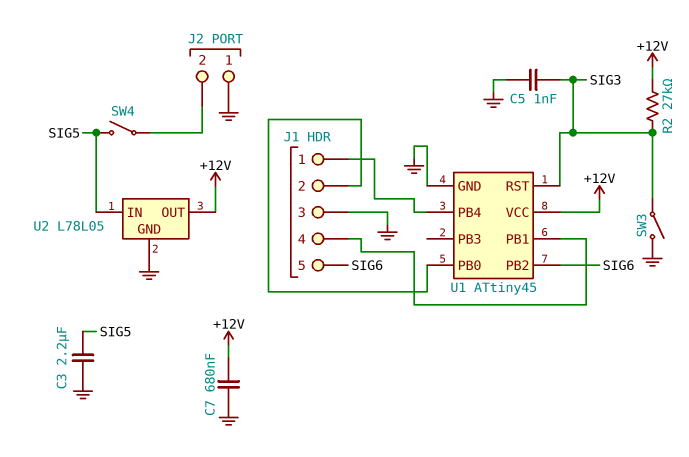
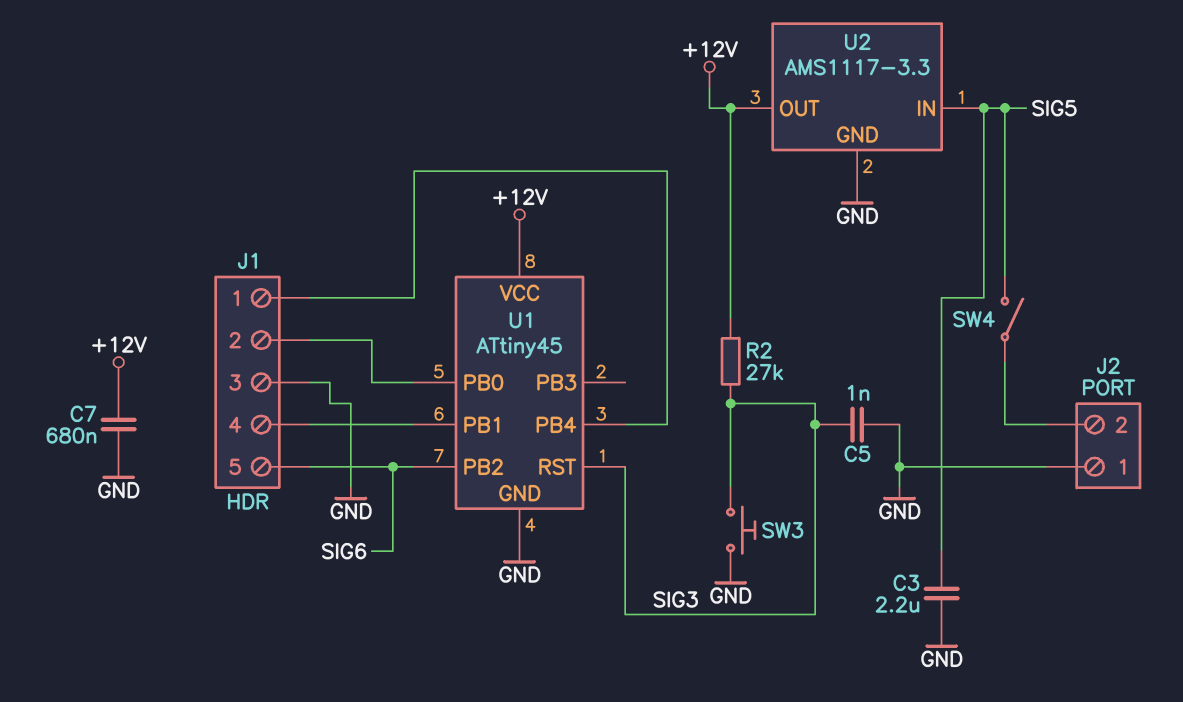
SW3: switch (GND, SIG3) -> button (GND, SIG3)
U2: L78L05 -> AMS1117-3.3

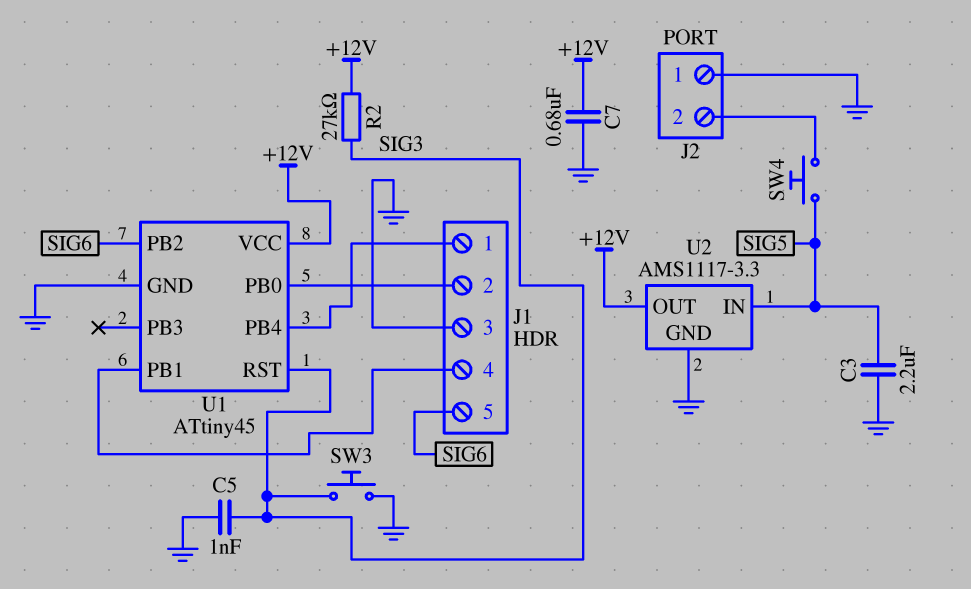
SW4: switch (J2/2, SIG5) -> button (J2/2, SIG5)

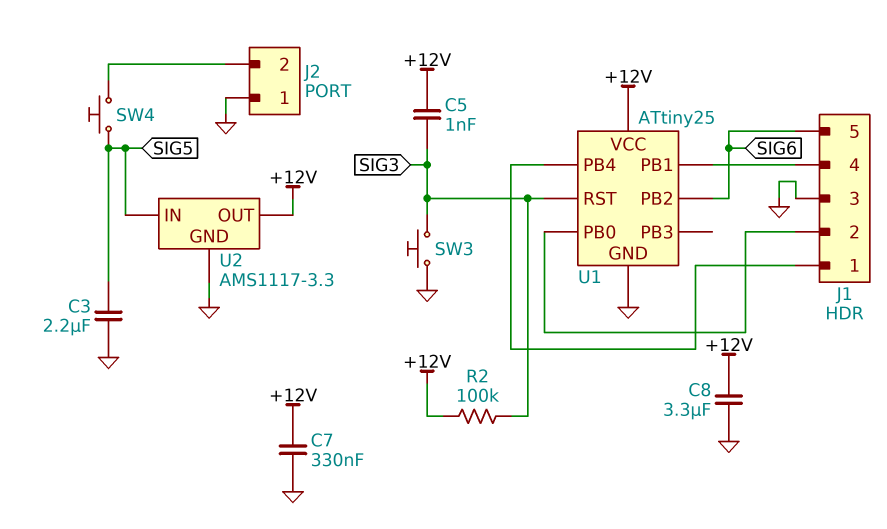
C5: 1nF (GND, SIG3) -> 1nF (+12V, SIG3)
C7: 680nF (+12V, GND) -> 330nF (+12V, GND)
C8: none -> 3.3uF (+12V, GND)
R2: 27k (+12V, SIG3) -> 100k (+12V, SIG3)
U1: ATtiny45 -> ATtiny25

